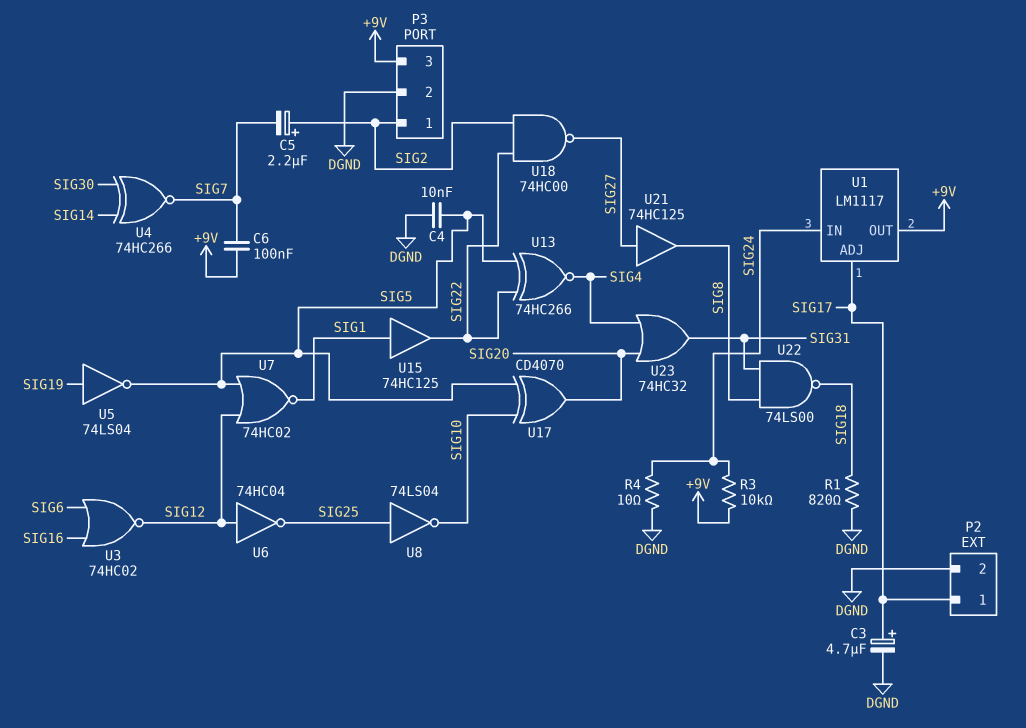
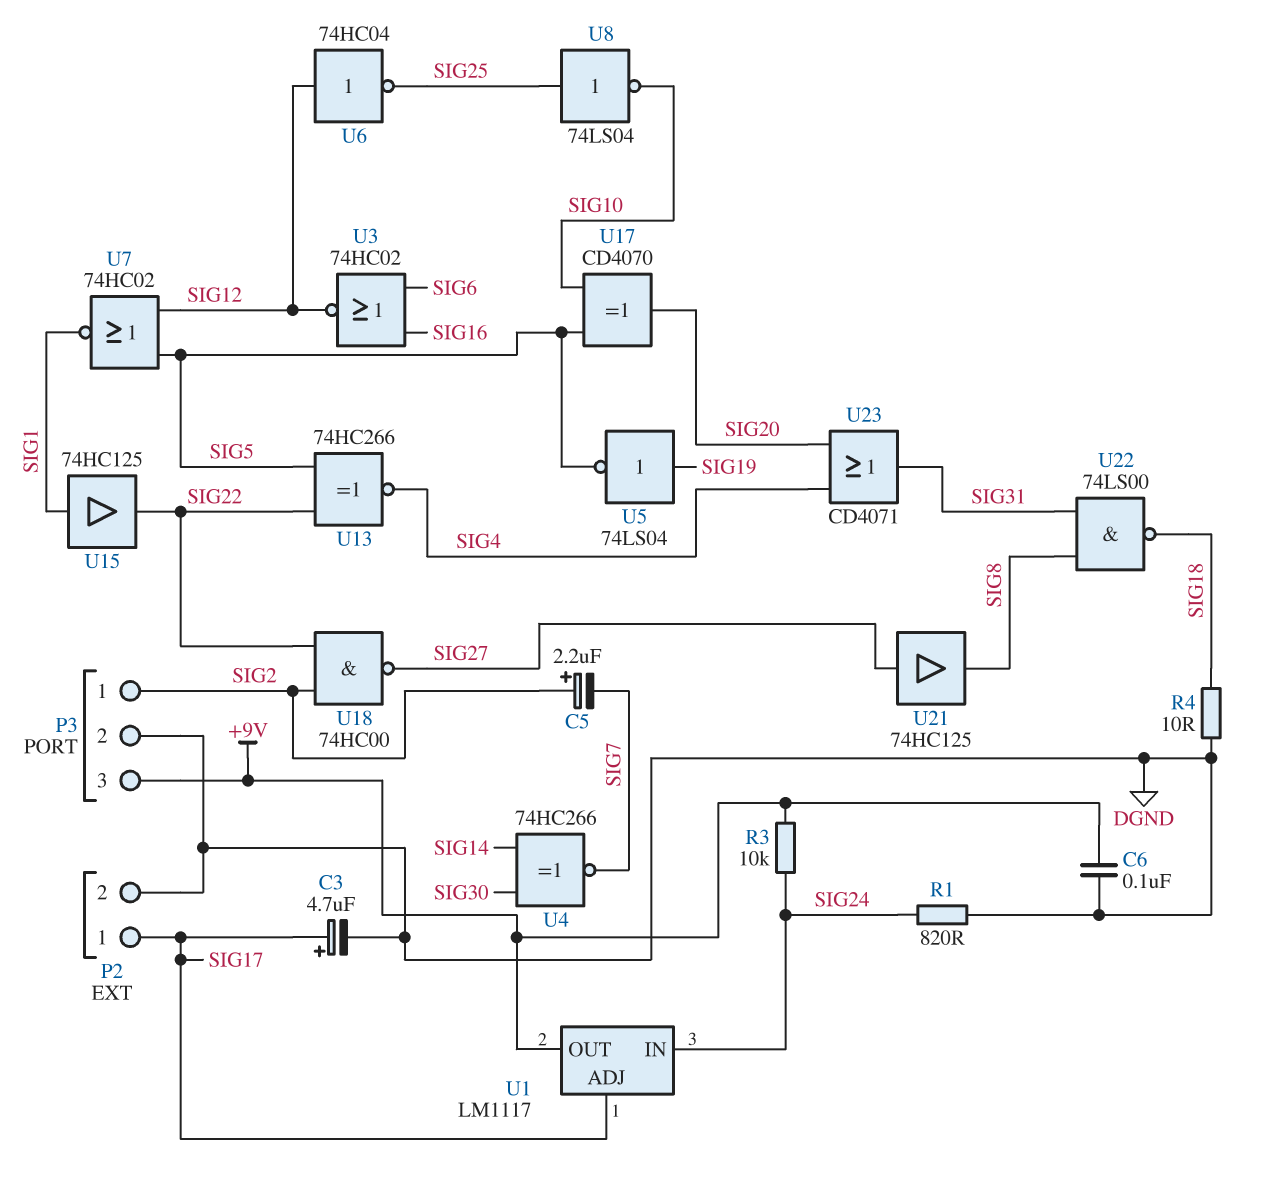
C4: 10nF (DGND, SIG5) -> none
C6: 100nF (+9V, SIG7) -> 100nF (+9V, DGND)
R1: 820 (DGND, SIG18) -> 820 (DGND, SIG24)
R4: 10 (DGND, SIG24) -> 10 (DGND, SIG18)
U23: OR 74HC32 (in SIG4, in SIG20, out SIG31) -> OR CD4071 (in SIG4, in SIG20, out SIG31)

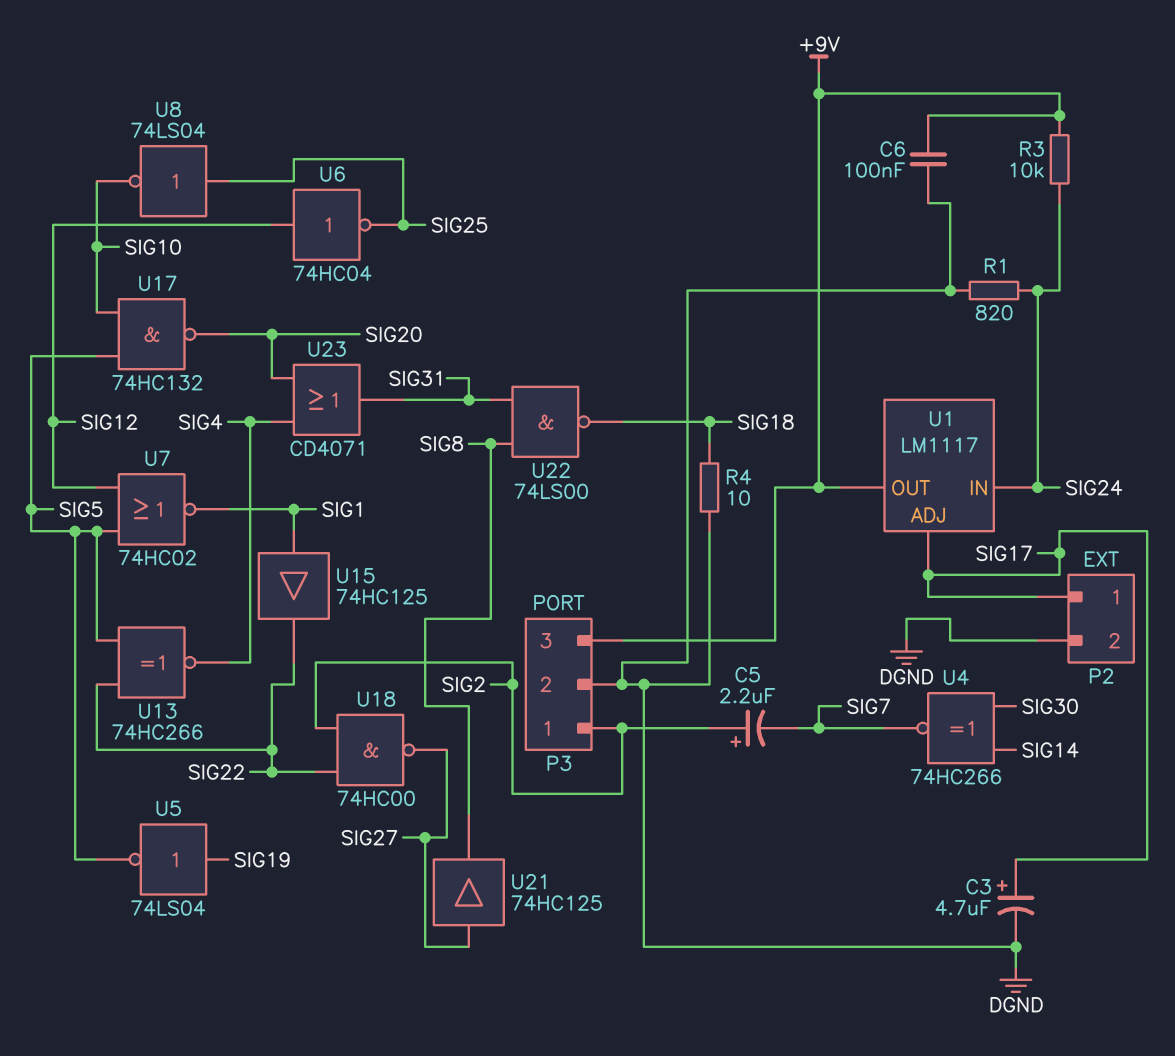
U3: NOR 74HC02 (in SIG6, in SIG16, out SIG12) -> none
U17: XOR CD4070 (in SIG5, in SIG10, out SIG20) -> NAND 74HC132 (in SIG5, in SIG10, out SIG20)

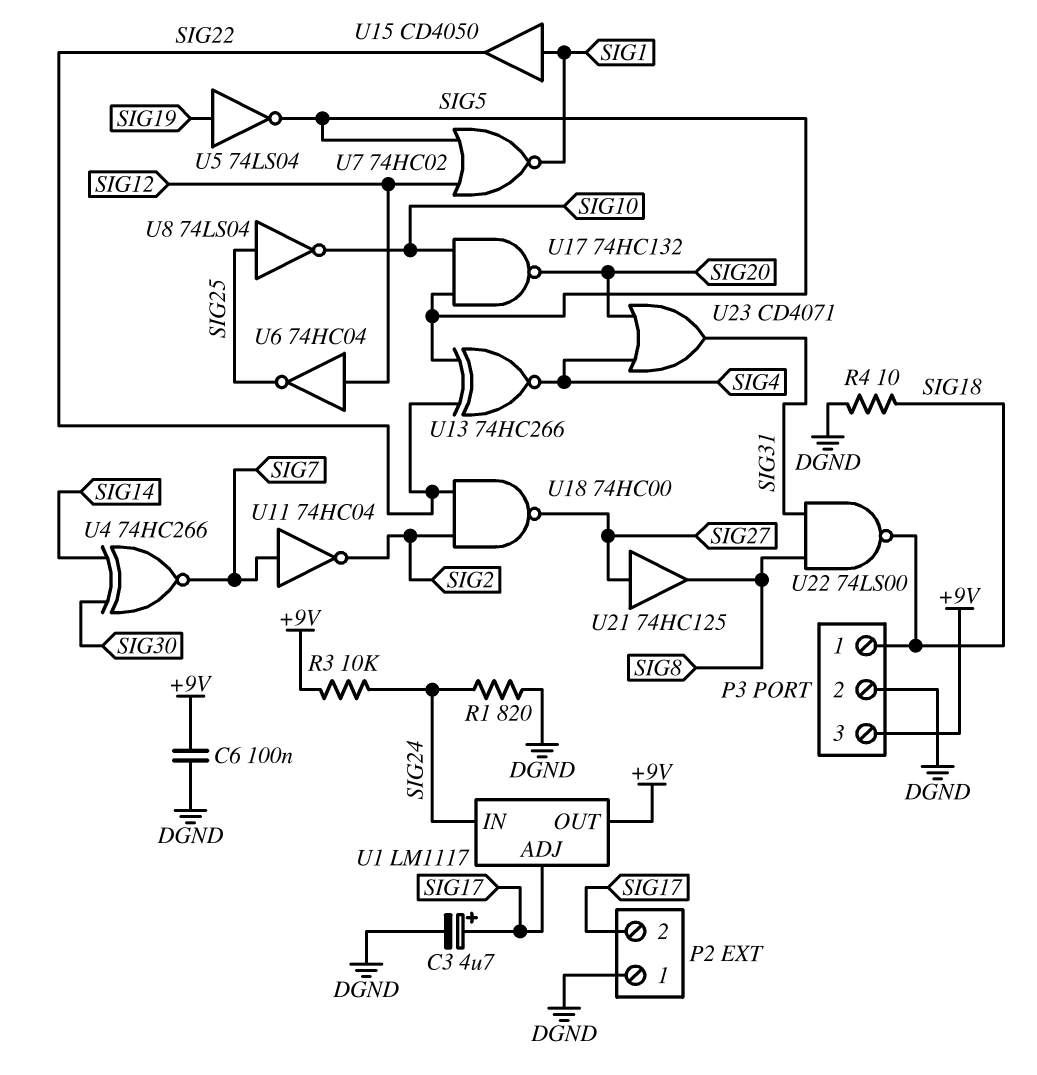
C5: 2.2uF (plus SIG2, minus SIG7) -> none
P2 pin 1: SIG17 -> DGND
P2 pin 2: DGND -> SIG17
P3 pin 1: SIG2 -> SIG18
U11: none -> NOT 74HC04 (in SIG7, out SIG2)
U15: buffer 74HC125 (in SIG1, out SIG22) -> buffer CD4050 (in SIG1, out SIG22)

